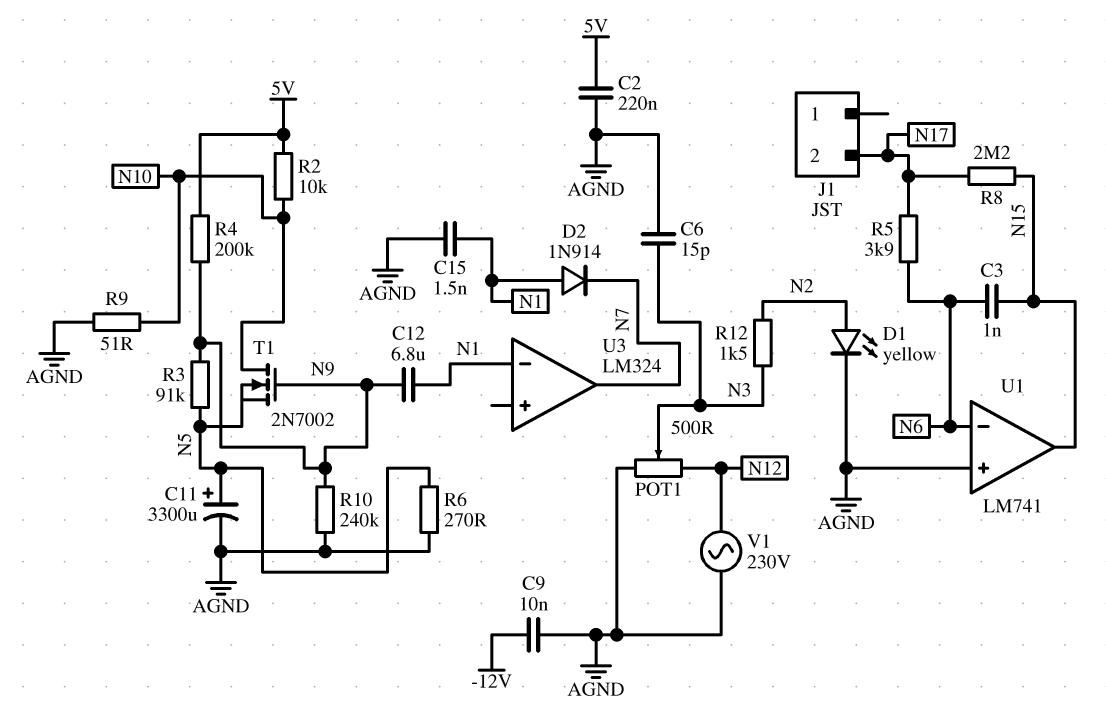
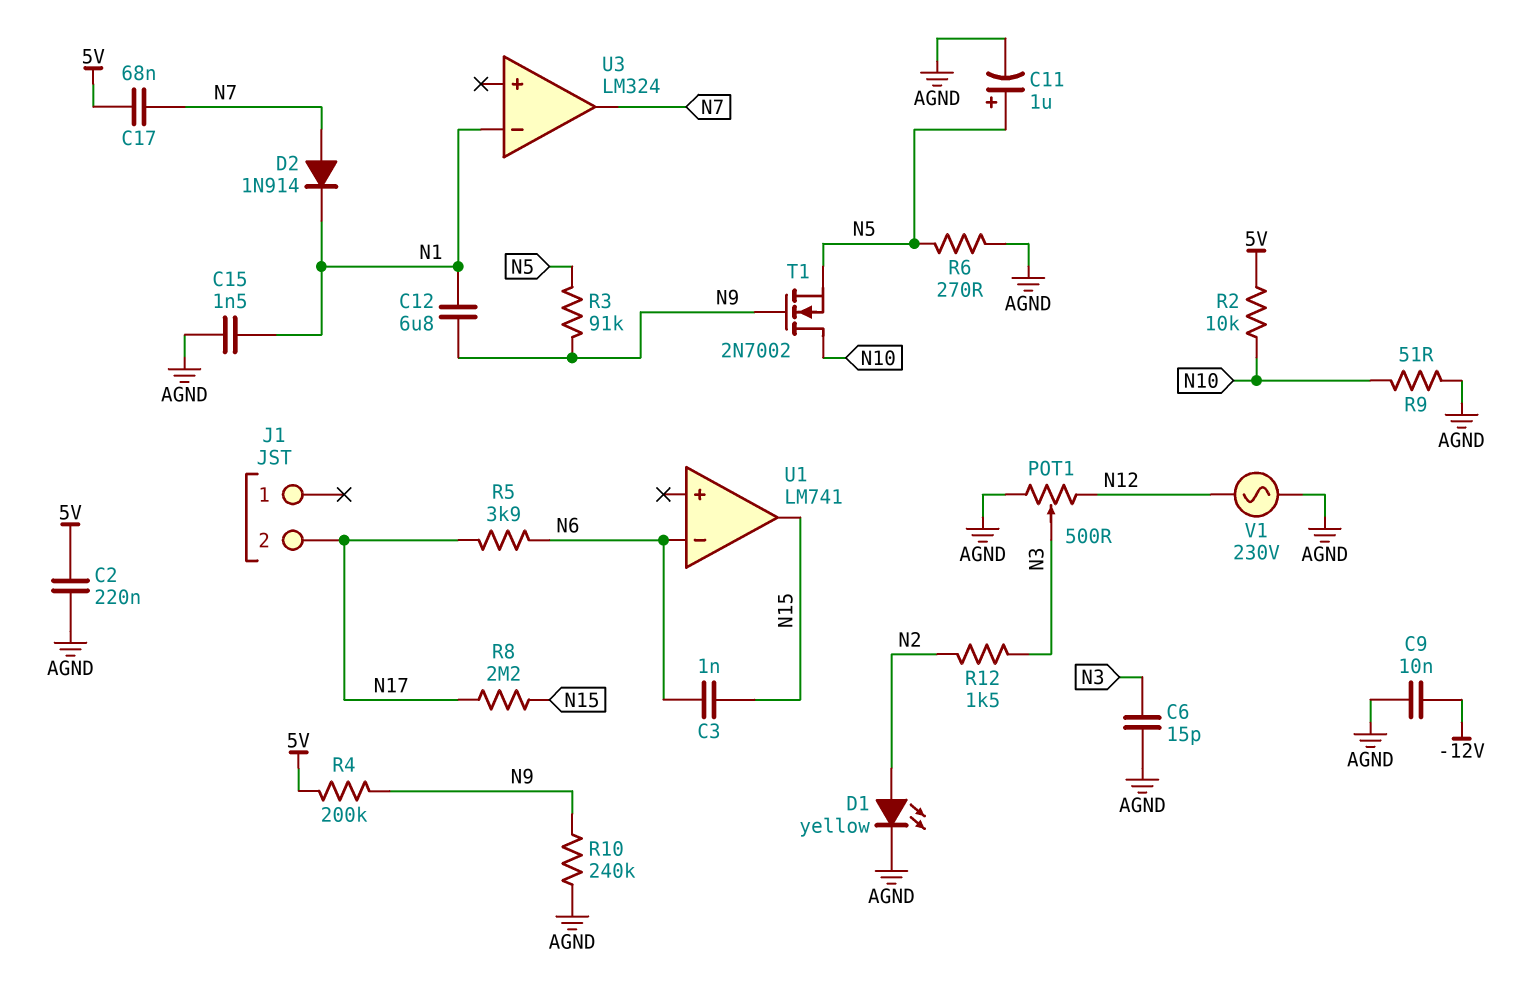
C11: 3300uF (plus N5, minus AGND) -> 1uF (plus N5, minus AGND)
C17: none -> 68nF (5V, N7)
D2: diode 1N914 (A N1, K N7) -> diode 1N914 (A N7, K N1)
U1 pin in+: AGND -> none

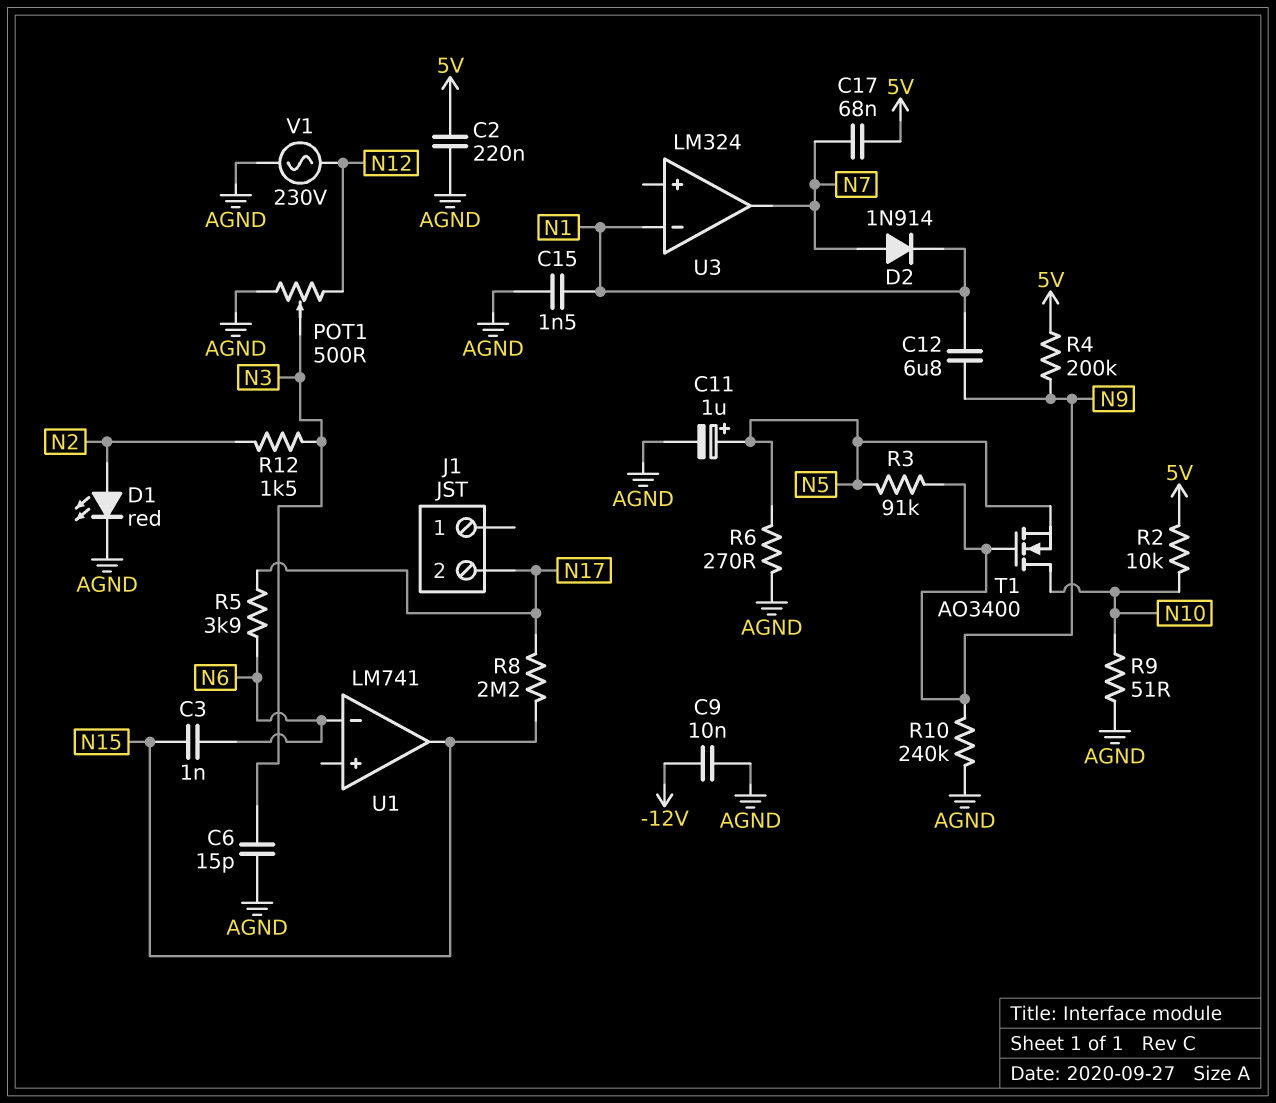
D1: LED yellow (A N2, K AGND) -> LED red (A N2, K AGND)
T1: NMOS 2N7002 (G N9, D N10, S N5) -> NMOS AO3400 (G N9, D N10, S N5)

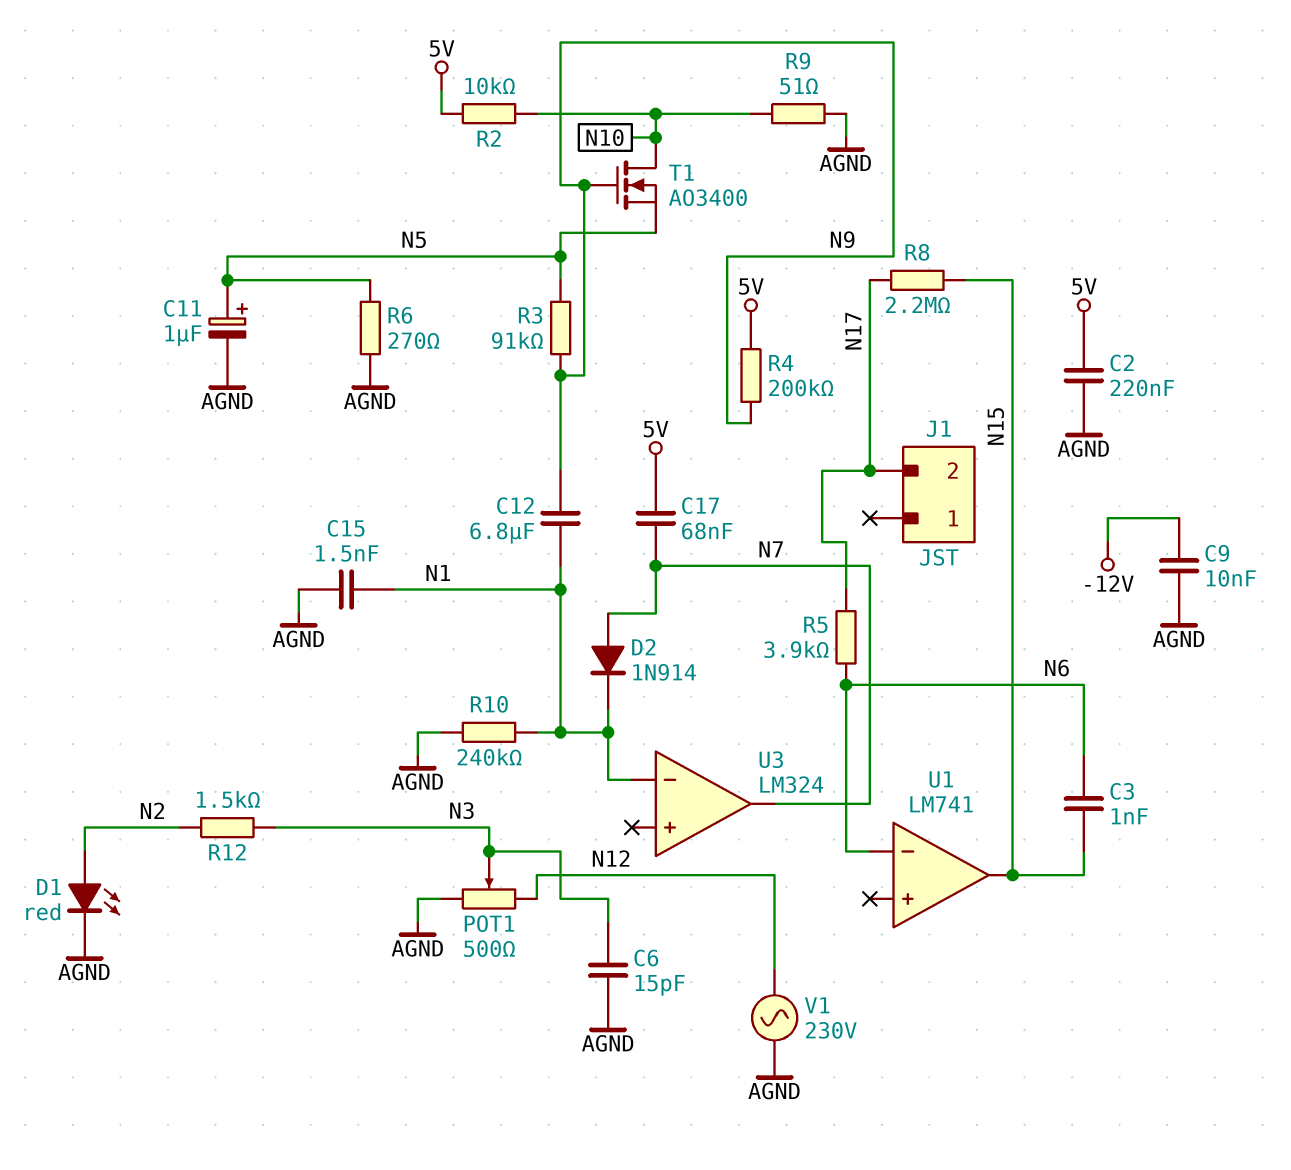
R10: 240k (AGND, N9) -> 240k (AGND, N1)

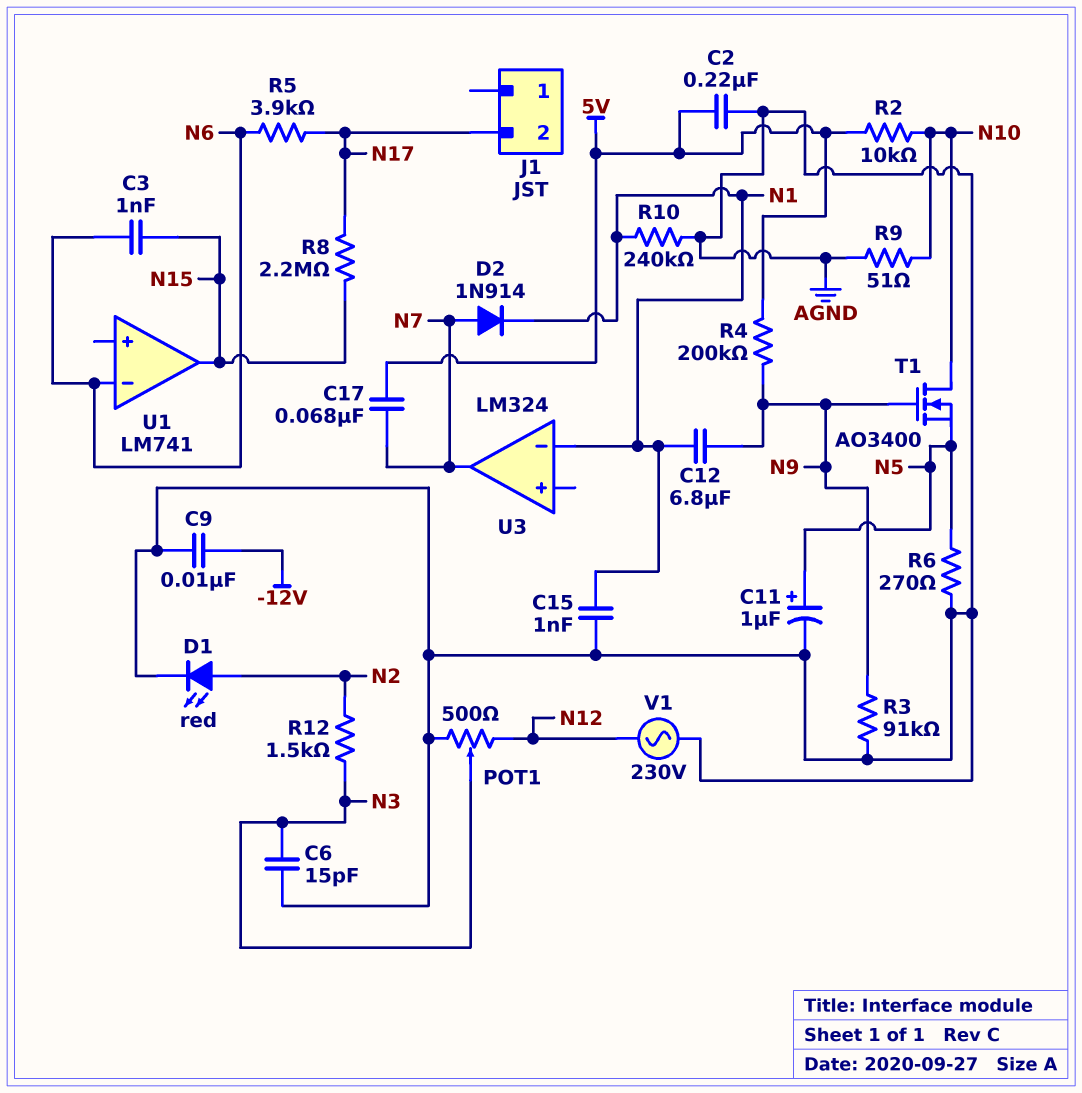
C15: 1.5nF (AGND, N1) -> 1nF (AGND, N1)
R3: 91k (N5, N9) -> 91k (AGND, N9)

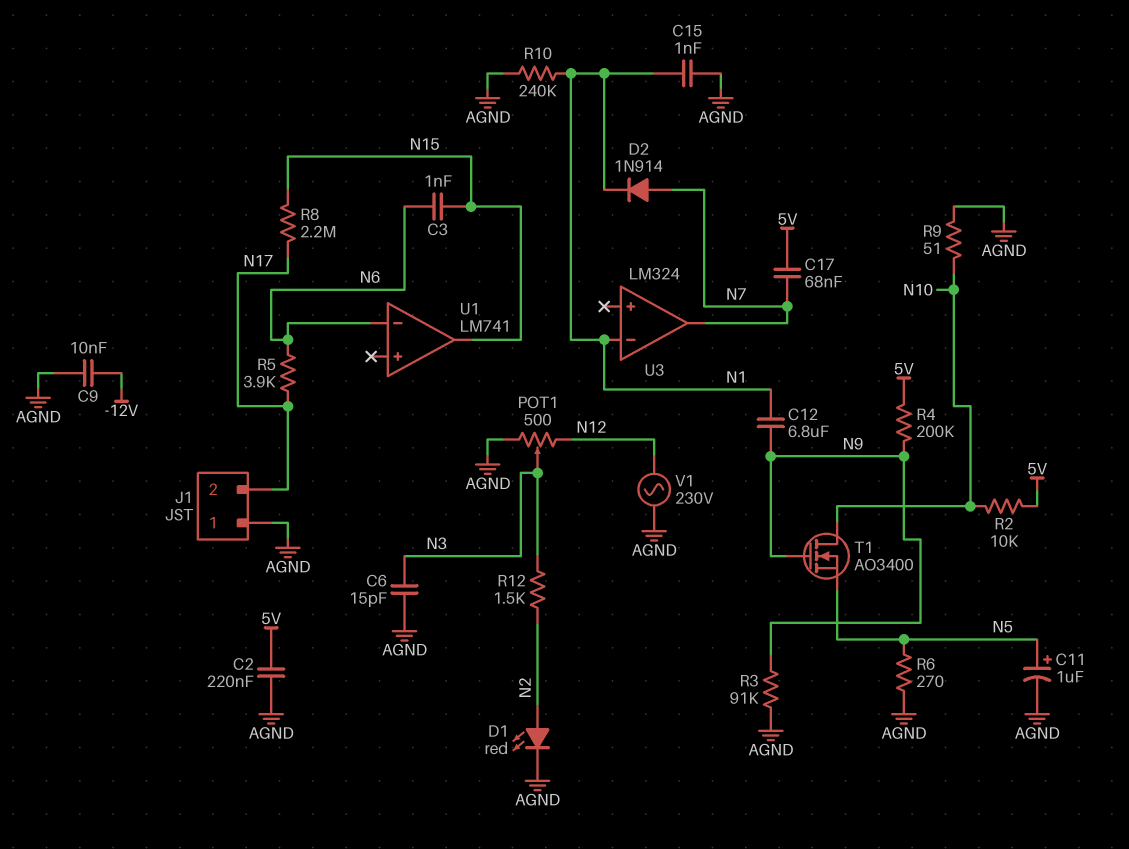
J1 pin 1: none -> AGND

